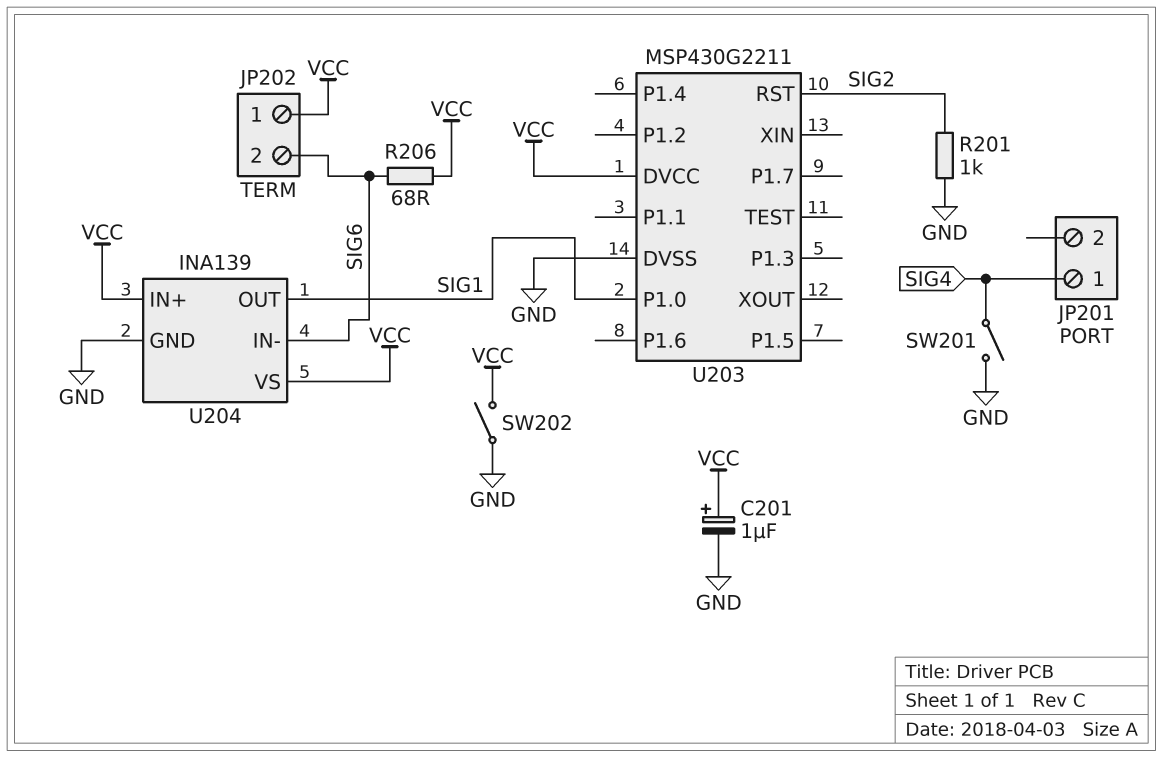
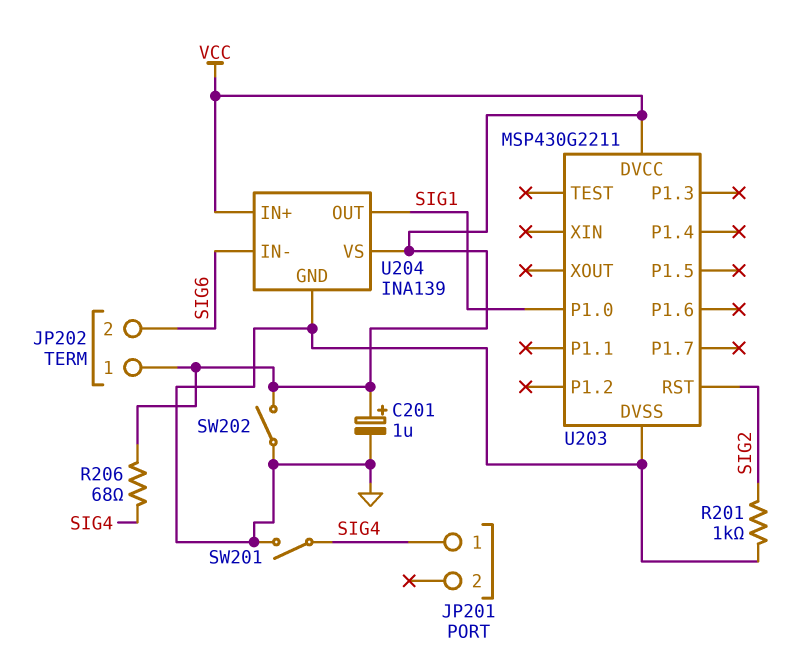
R206: 68 (SIG6, VCC) -> 68 (SIG4, VCC)

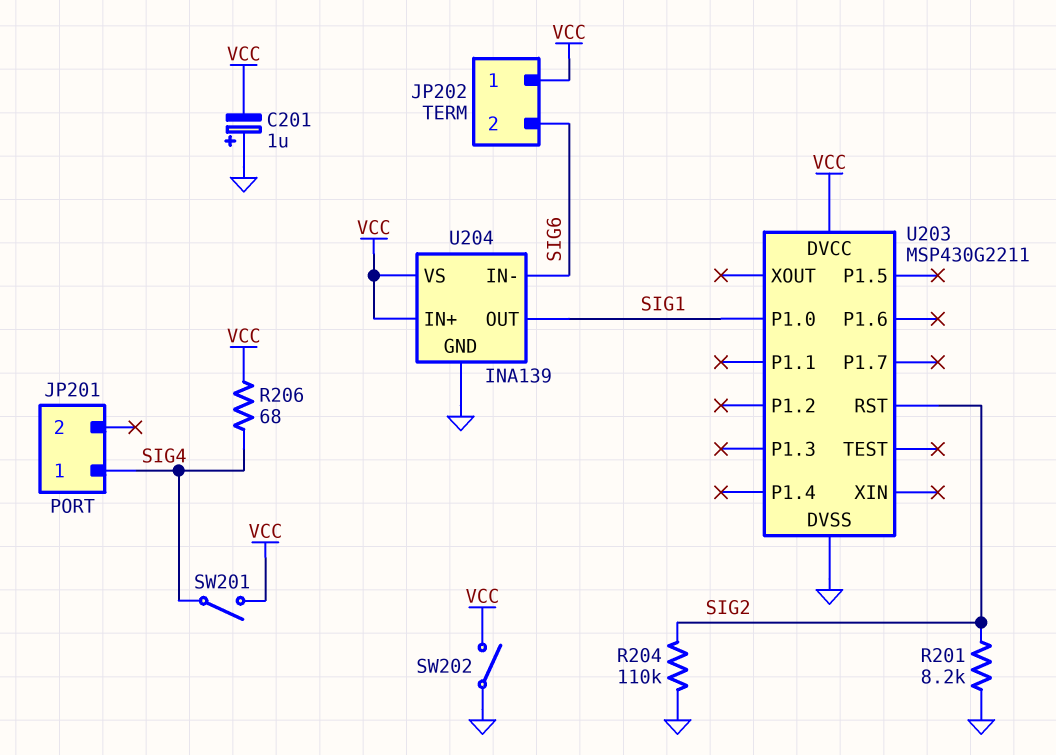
C201: 1uF (plus VCC, minus GND) -> 1uF (plus GND, minus VCC)
R201: 1k (GND, SIG2) -> 8.2k (GND, SIG2)
R204: none -> 110k (GND, SIG2)
SW201: switch (GND, SIG4) -> switch (SIG4, VCC)

